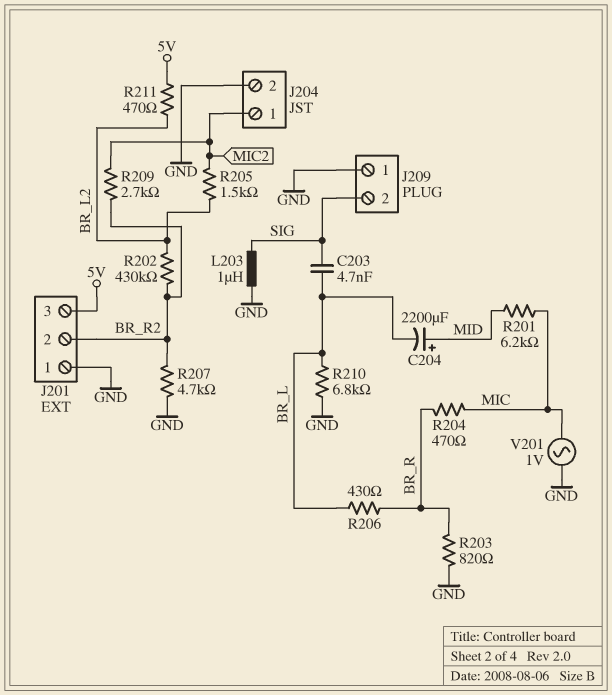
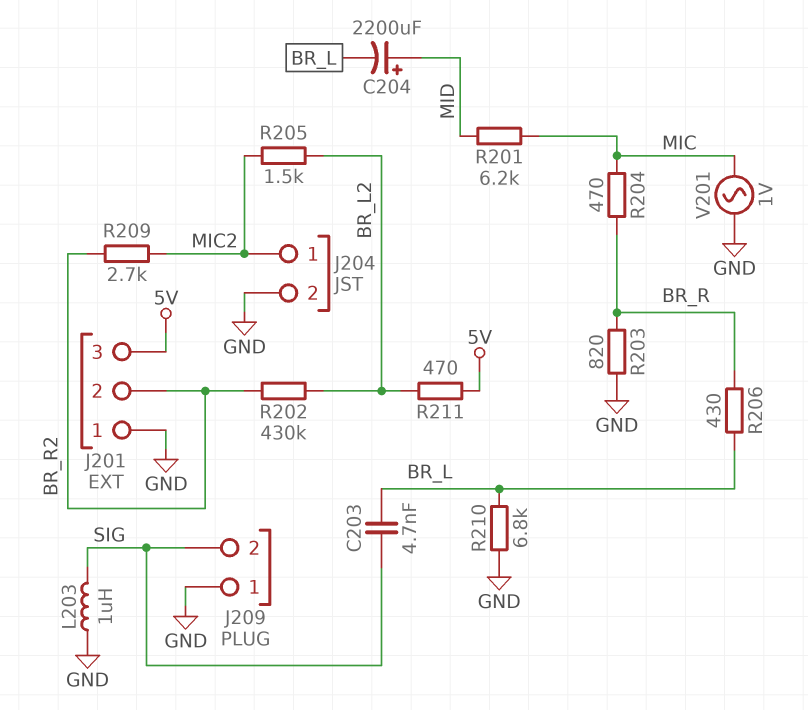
R207: 4.7k (BR_R2, GND) -> none

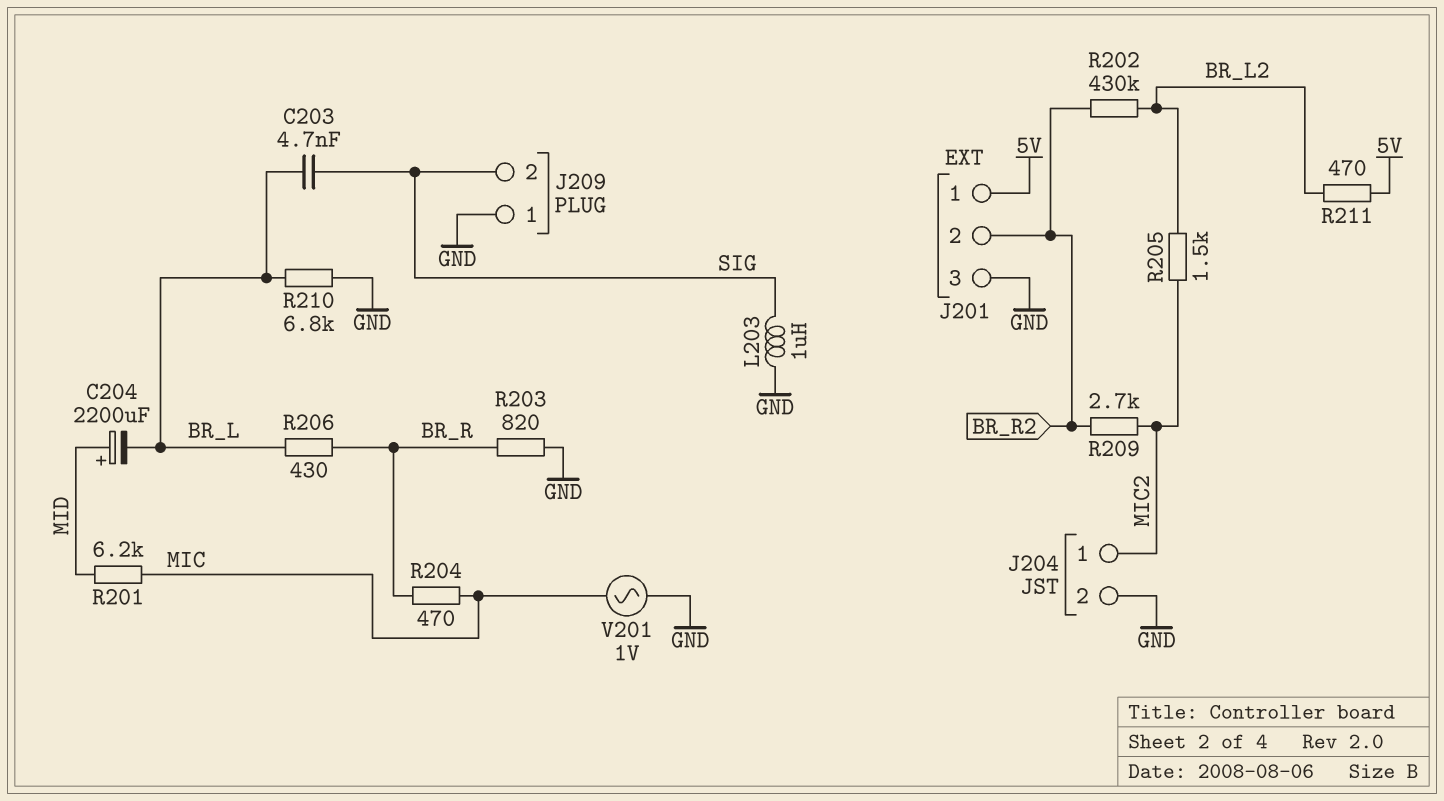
J201 pin 1: GND -> 5V
J201 pin 3: 5V -> GND

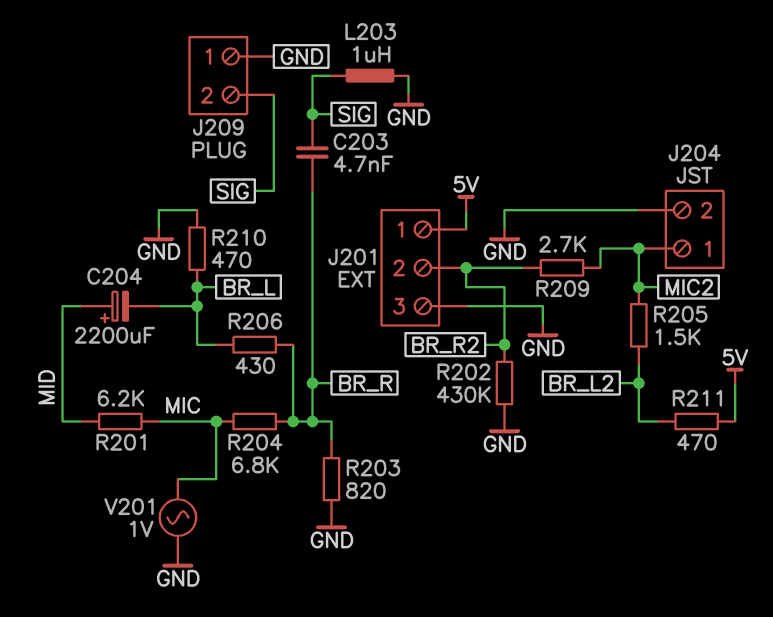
C203: 4.7nF (BR_L, SIG) -> 4.7nF (BR_R, SIG)
R202: 430k (BR_L2, BR_R2) -> 430k (BR_R2, GND)
R204: 470 (BR_R, MIC) -> 6.8k (BR_R, MIC)
R210: 6.8k (BR_L, GND) -> 470 (BR_L, GND)

